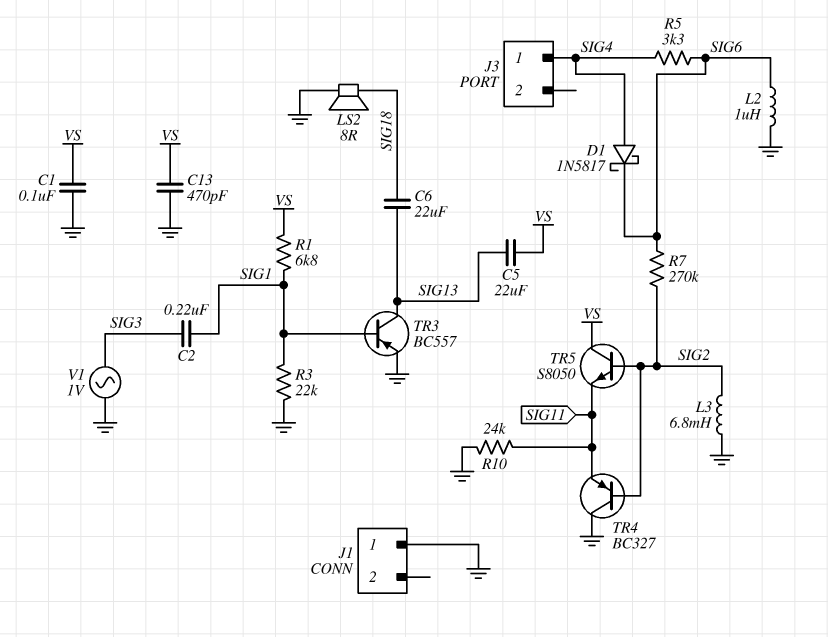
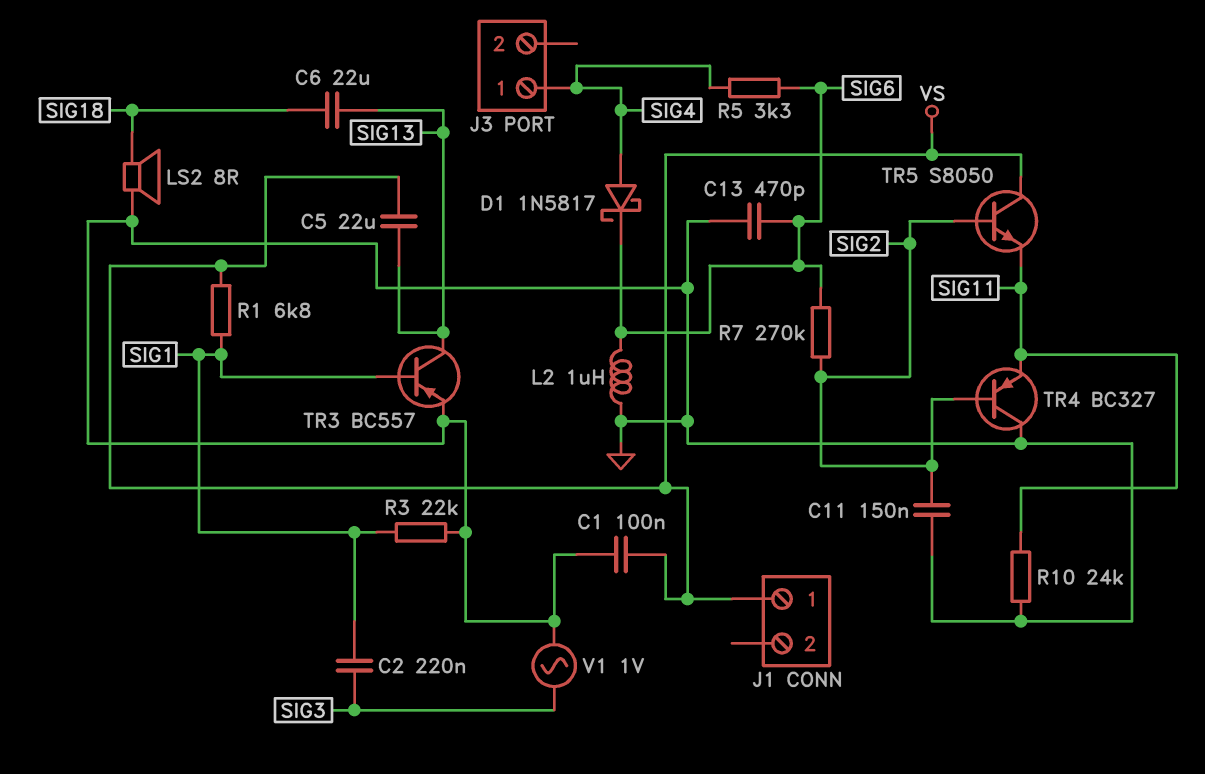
C11: none -> 150nF (GND, SIG2)
C13: 470pF (GND, VS) -> 470pF (GND, SIG6)
J1 pin 1: GND -> VS
L3: 6.8mH (GND, SIG2) -> none

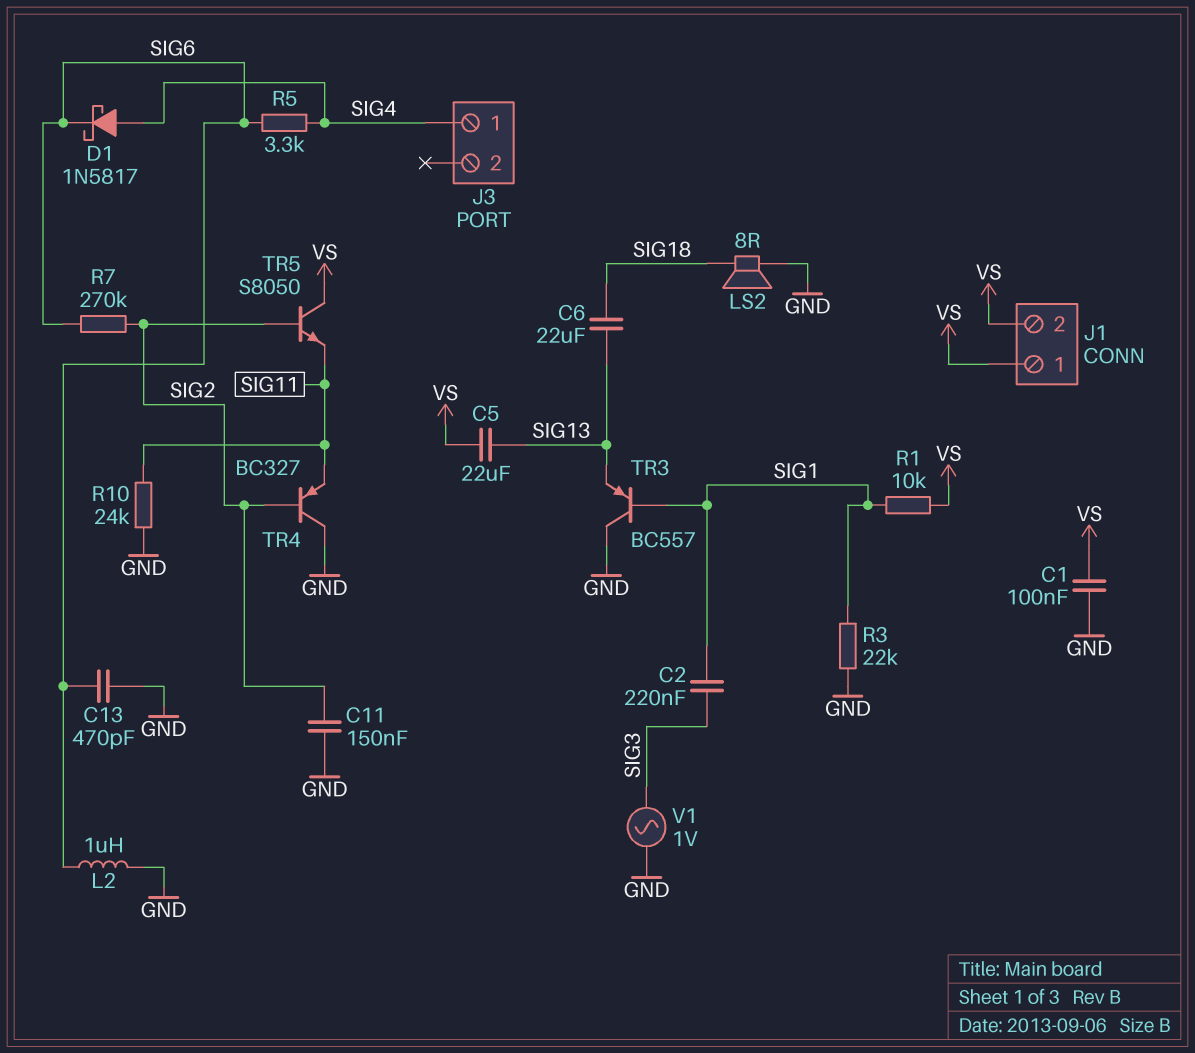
J1 pin 2: none -> VS
R1: 6.8k (SIG1, VS) -> 10k (SIG1, VS)
TR3: PNP BC557 (B SIG1, C SIG13, E GND) -> PNP BC557 (B SIG1, C GND, E SIG13)

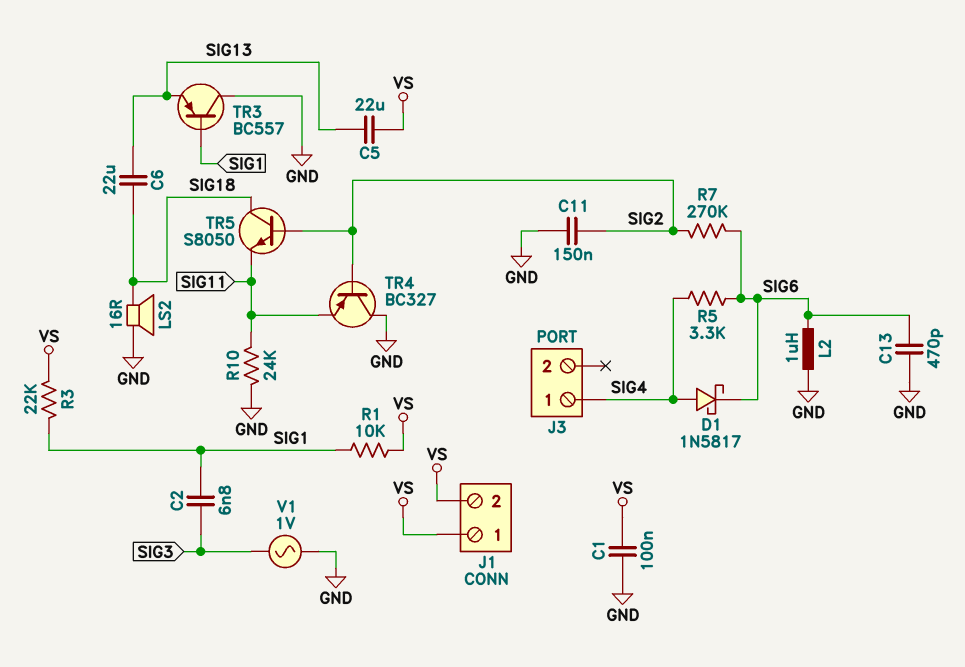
C2: 220nF (SIG1, SIG3) -> 6.8nF (SIG1, SIG3)
LS2: speaker 8R (GND, SIG18) -> speaker 16R (GND, SIG18)
R3: 22k (GND, SIG1) -> 22k (SIG1, VS)
TR5: NPN S8050 (B SIG2, C VS, E SIG11) -> NPN S8050 (B SIG2, C SIG18, E SIG11)

